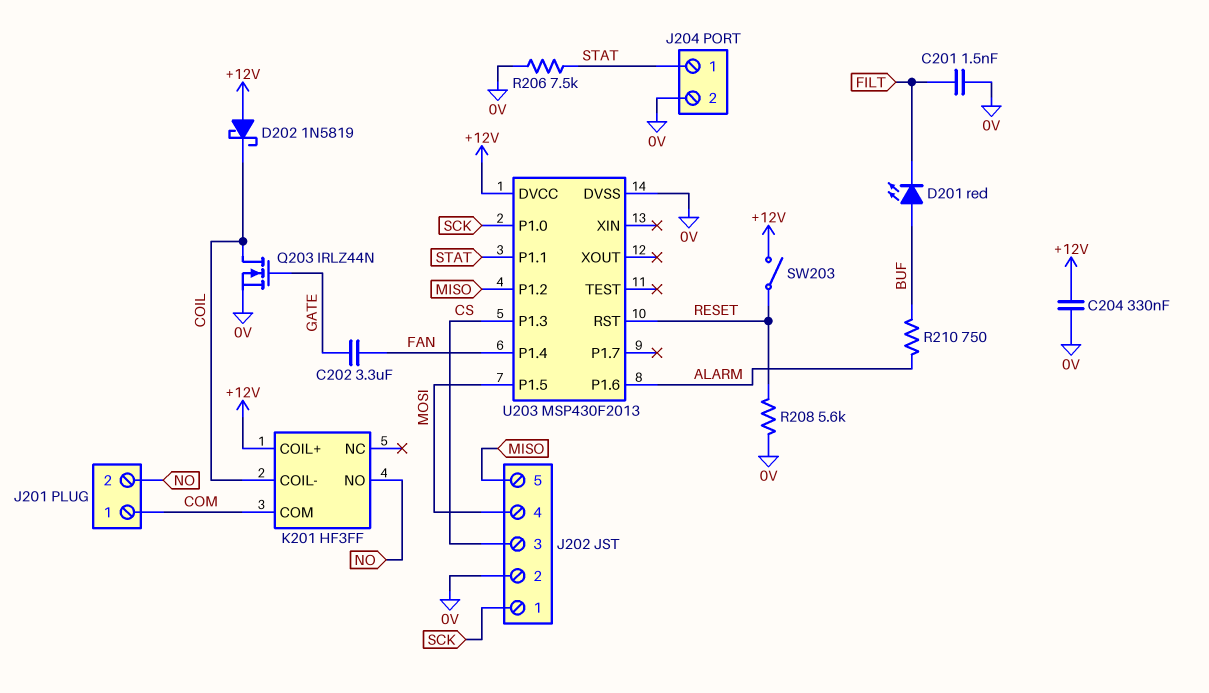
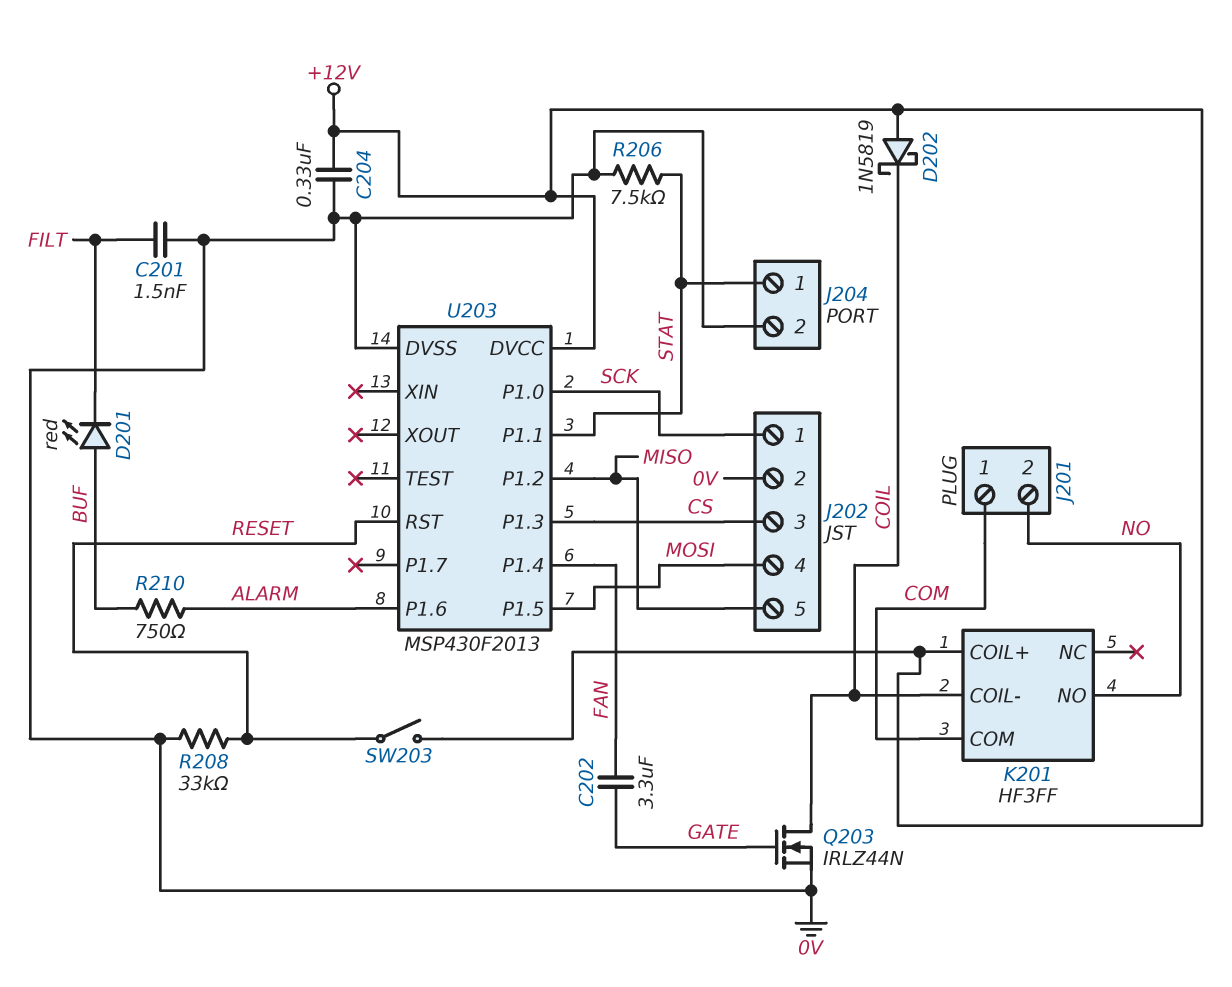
R208: 5.6k (0V, RESET) -> 33k (0V, RESET)

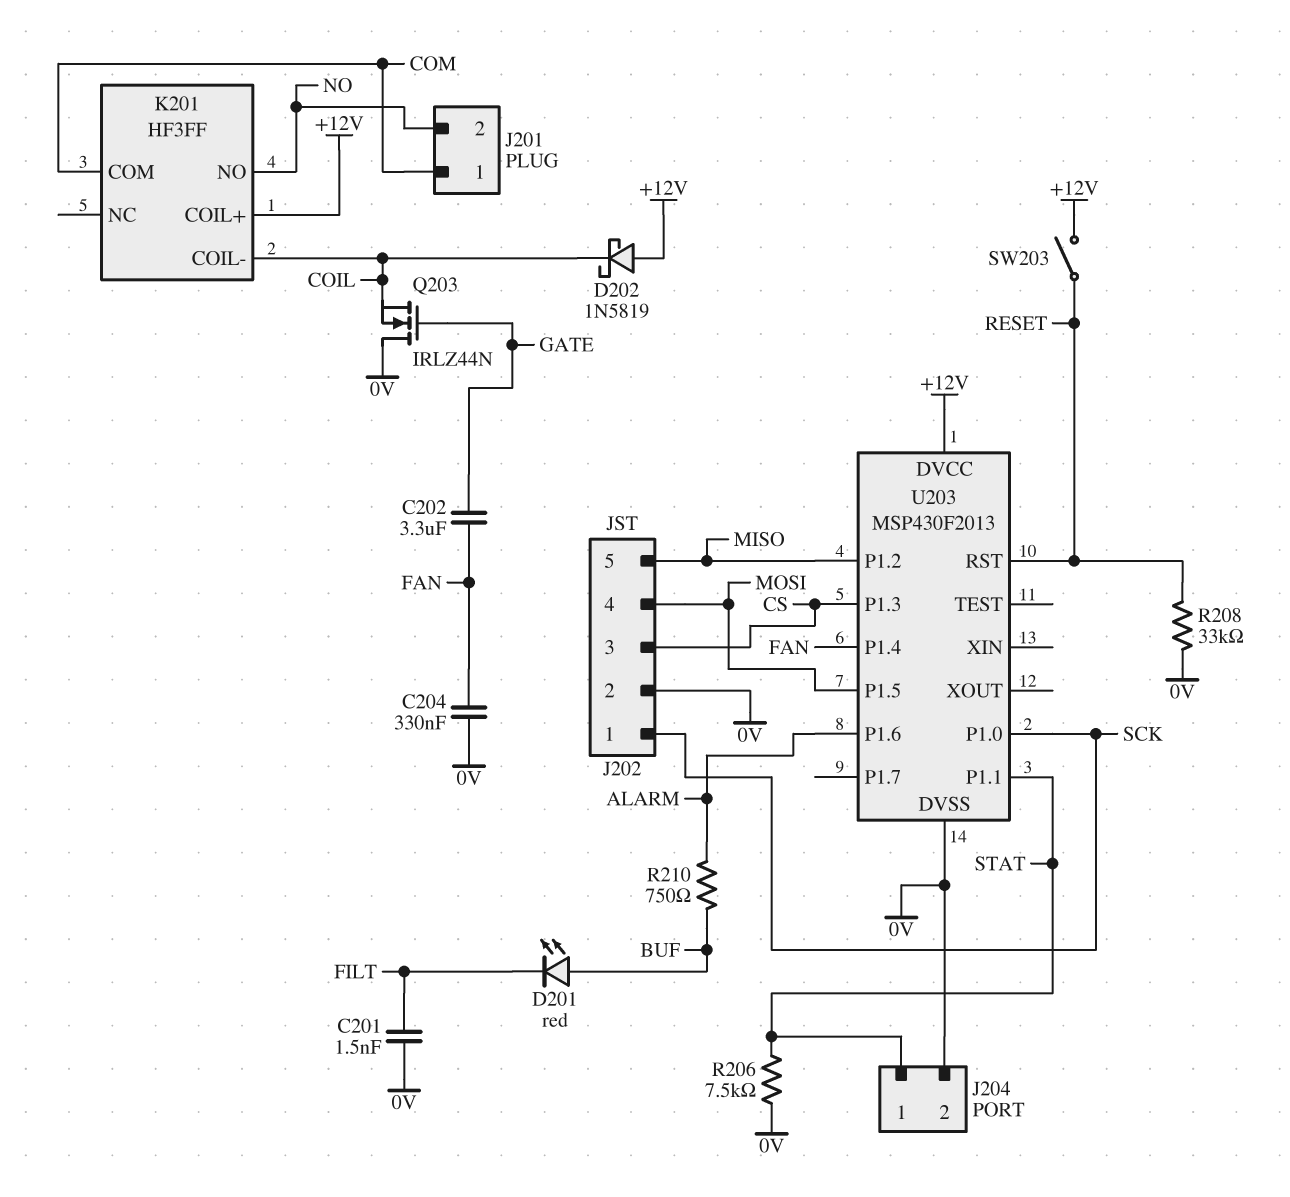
C204: 330nF (+12V, 0V) -> 330nF (0V, FAN)
Q203: NMOS IRLZ44N (G GATE, D COIL, S 0V) -> NMOS IRLZ44N (G GATE, D 0V, S COIL)

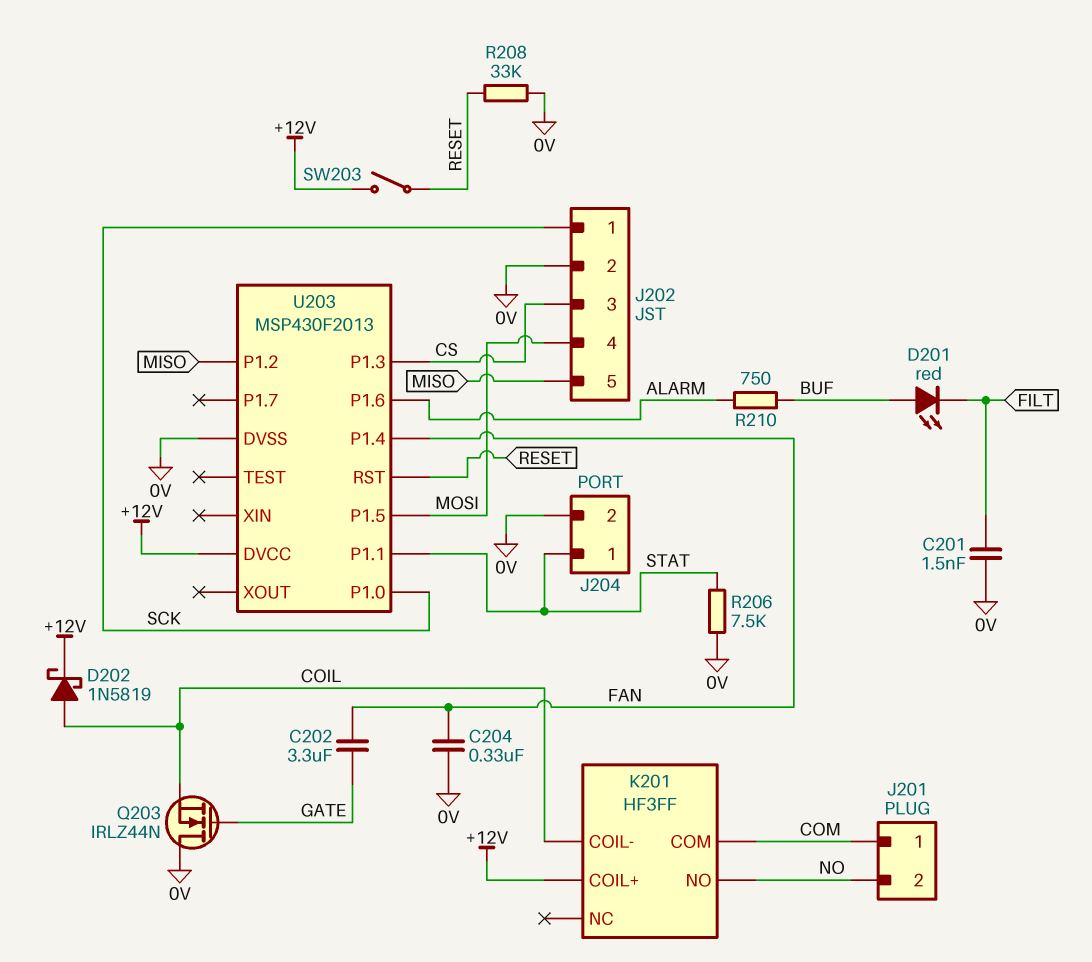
D202: schottky 1N5819 (A +12V, K COIL) -> schottky 1N5819 (A COIL, K +12V)

